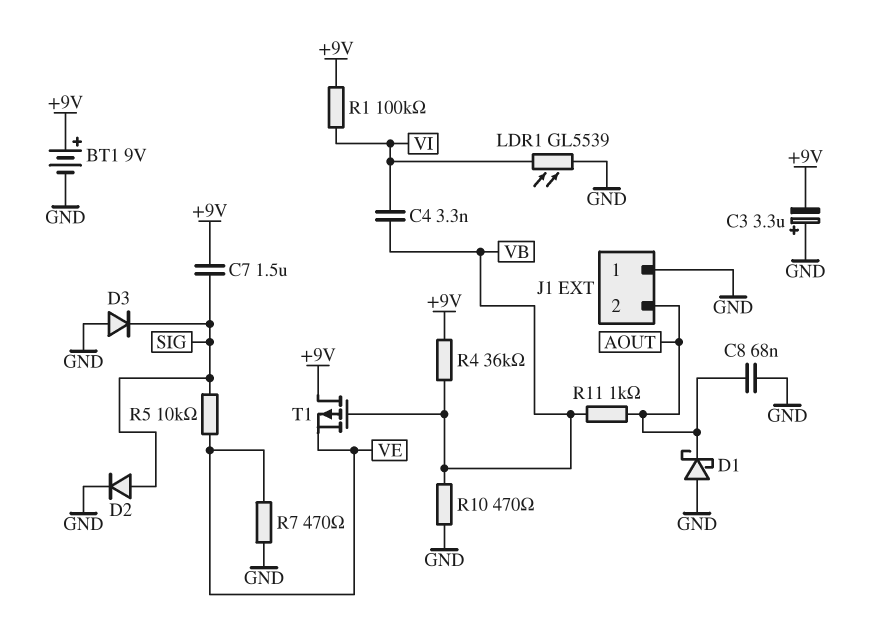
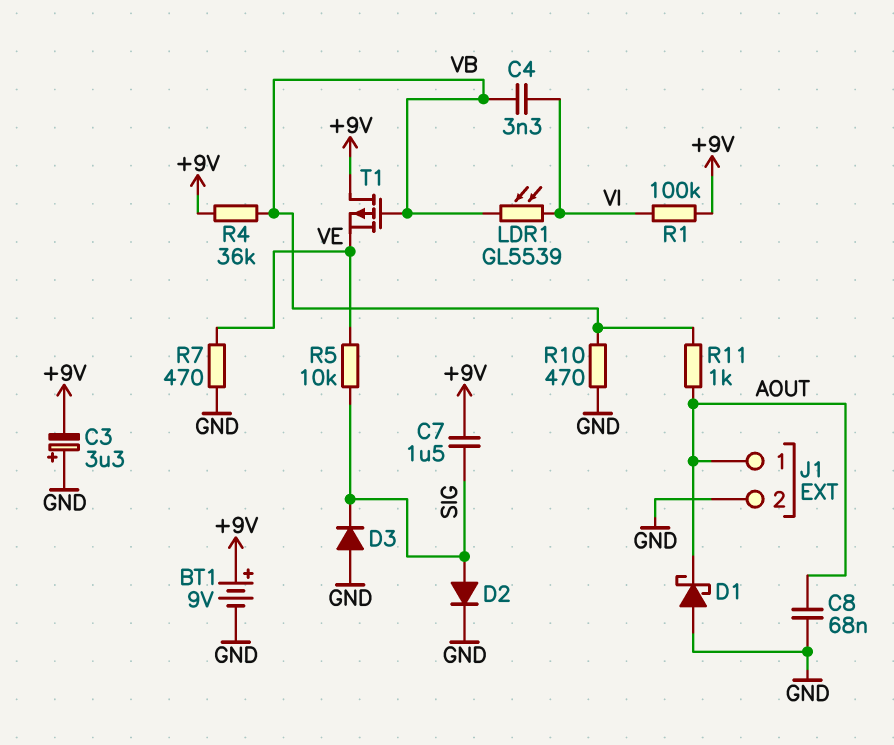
J1 pin 1: GND -> AOUT
J1 pin 2: AOUT -> GND
LDR1: GL5539 (GND, VI) -> GL5539 (VB, VI)

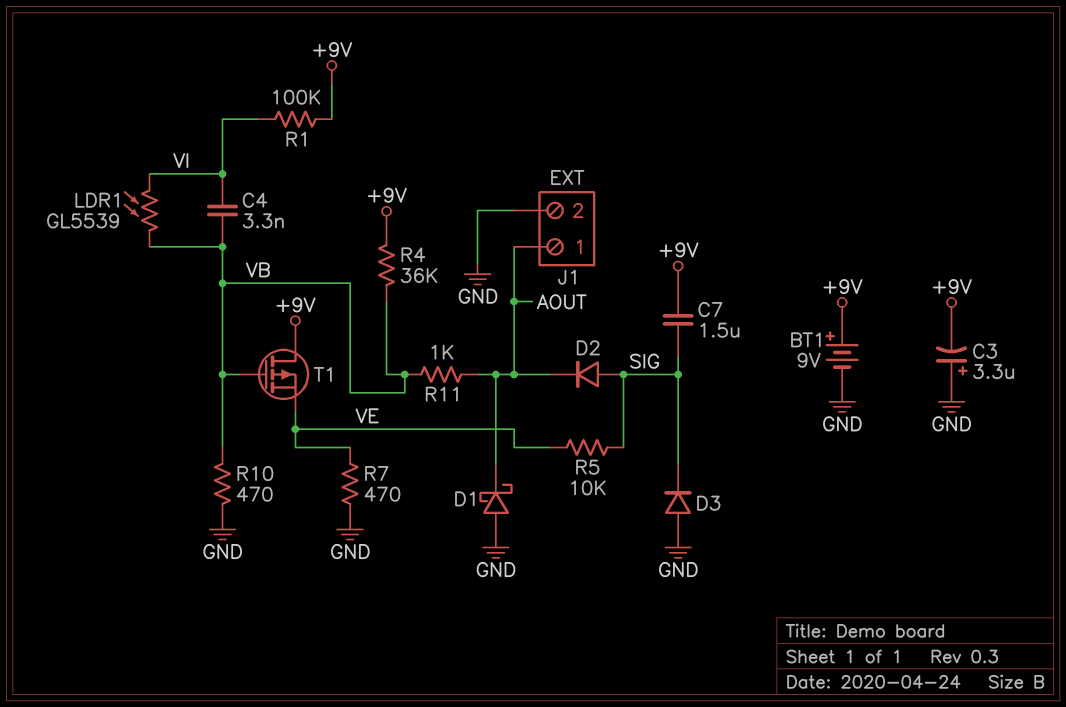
C8: 68nF (AOUT, GND) -> none
D2: diode (A SIG, K GND) -> diode (A SIG, K AOUT)

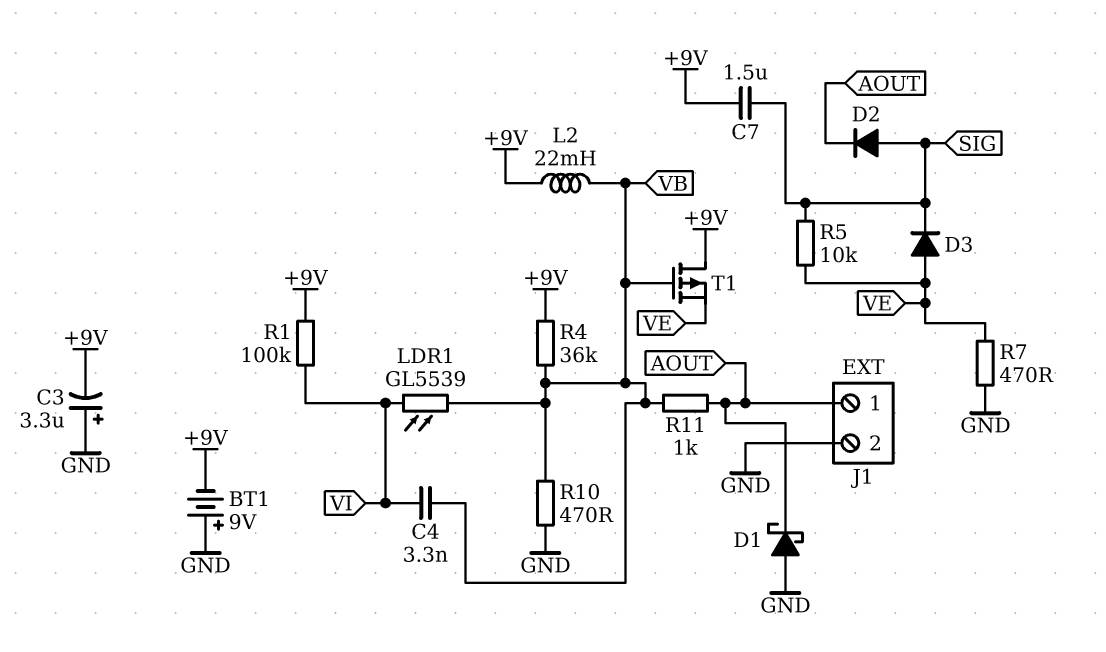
BT1: 9V (plus +9V, minus GND) -> 9V (plus GND, minus +9V)
D3: diode (A GND, K SIG) -> diode (A VE, K SIG)
L2: none -> 22mH (+9V, VB)

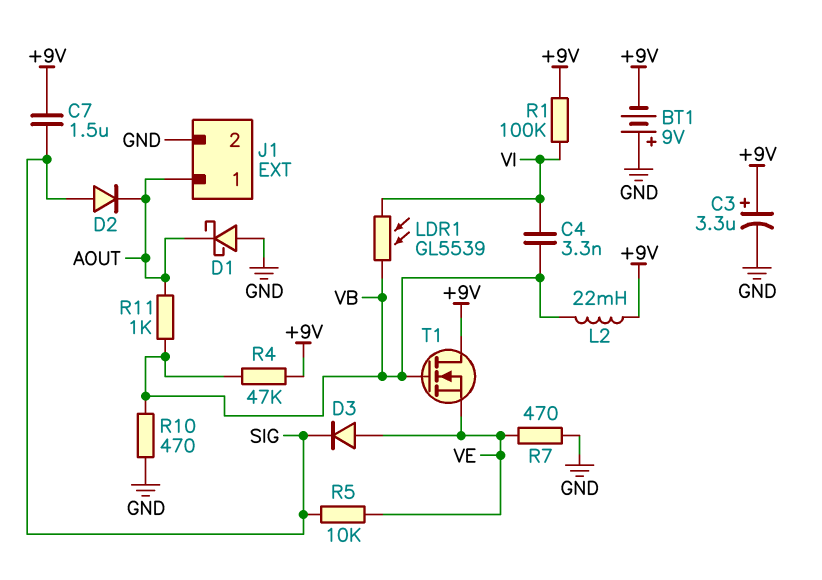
C3: 3.3uF (plus GND, minus +9V) -> 3.3uF (plus +9V, minus GND)
R4: 36k (+9V, VB) -> 47k (+9V, VB)
T1: PMOS (G VB, D +9V, S VE) -> NMOS (G VB, D +9V, S VE)

